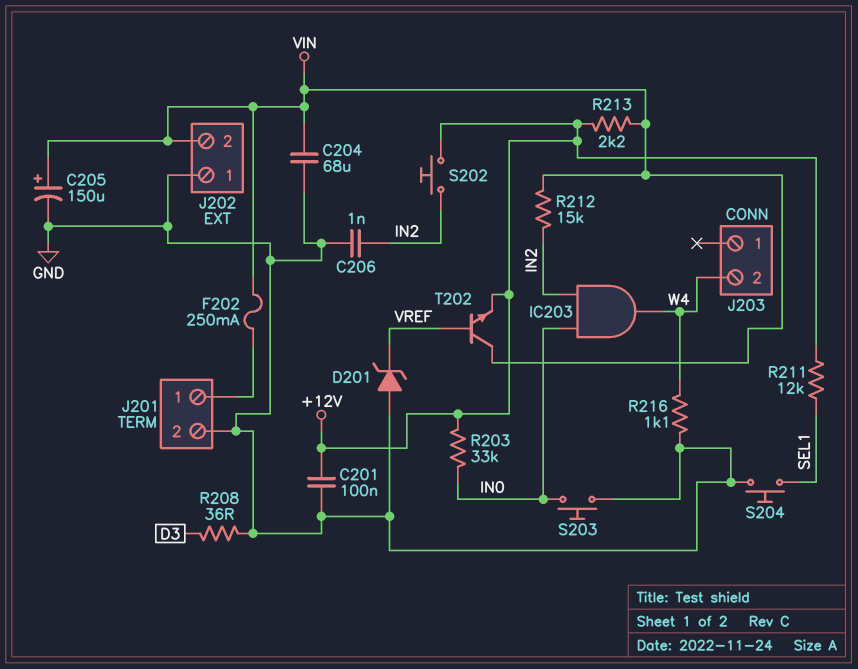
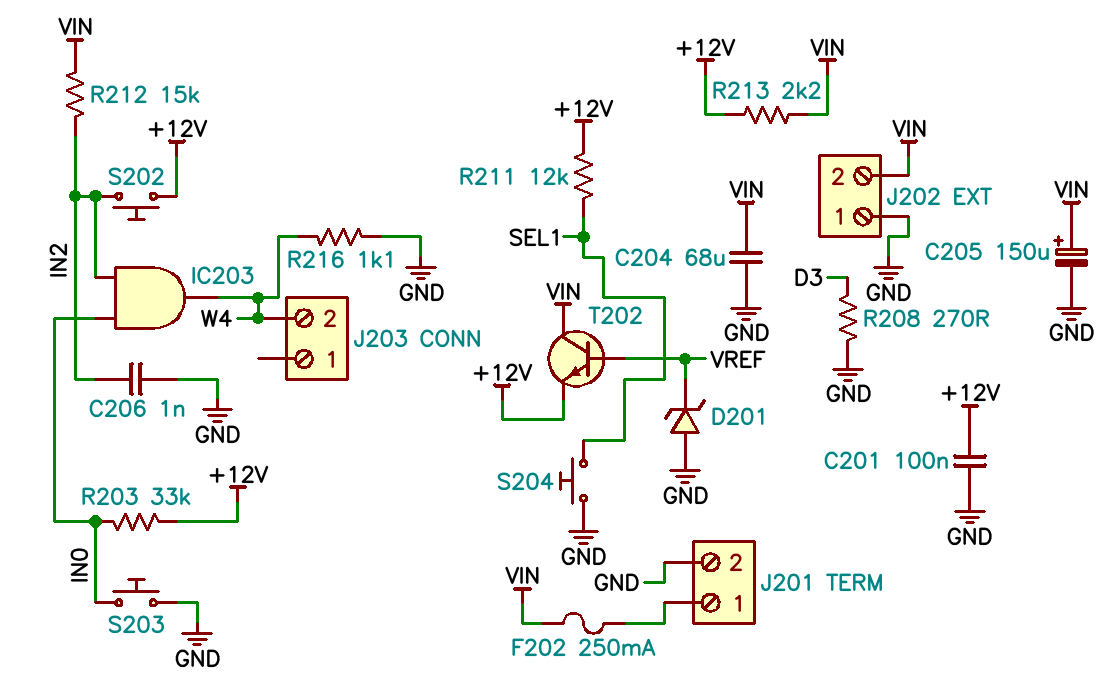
R208: 36 (D3, GND) -> 270 (D3, GND)

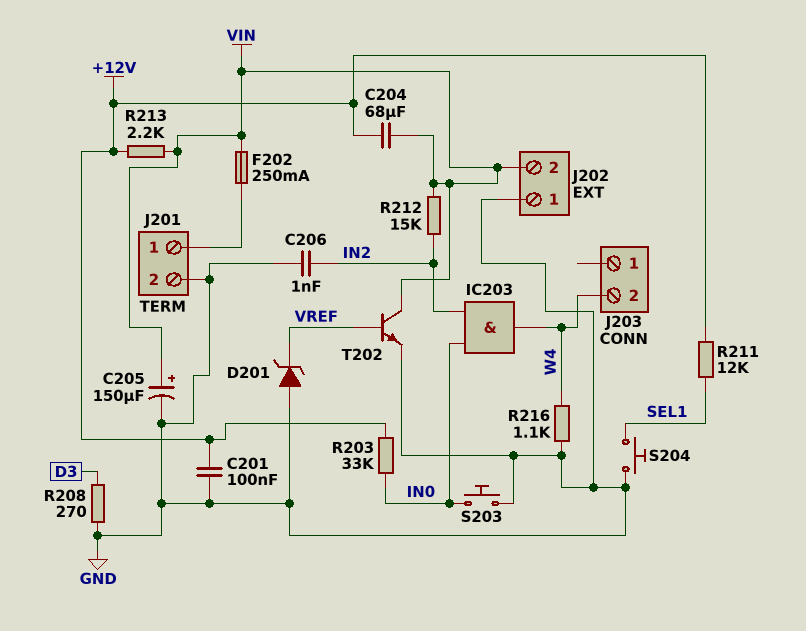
C204: 68uF (GND, VIN) -> 68uF (+12V, VIN)
S202: button (+12V, IN2) -> none
T202: NPN (B VREF, C VIN, E +12V) -> NPN (B VREF, C VIN, E GND)

